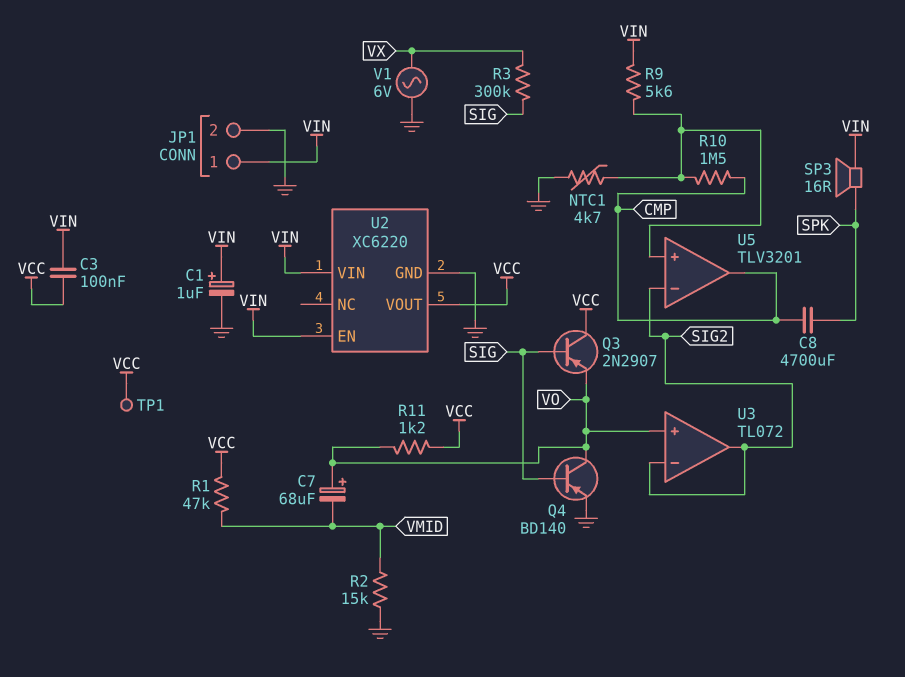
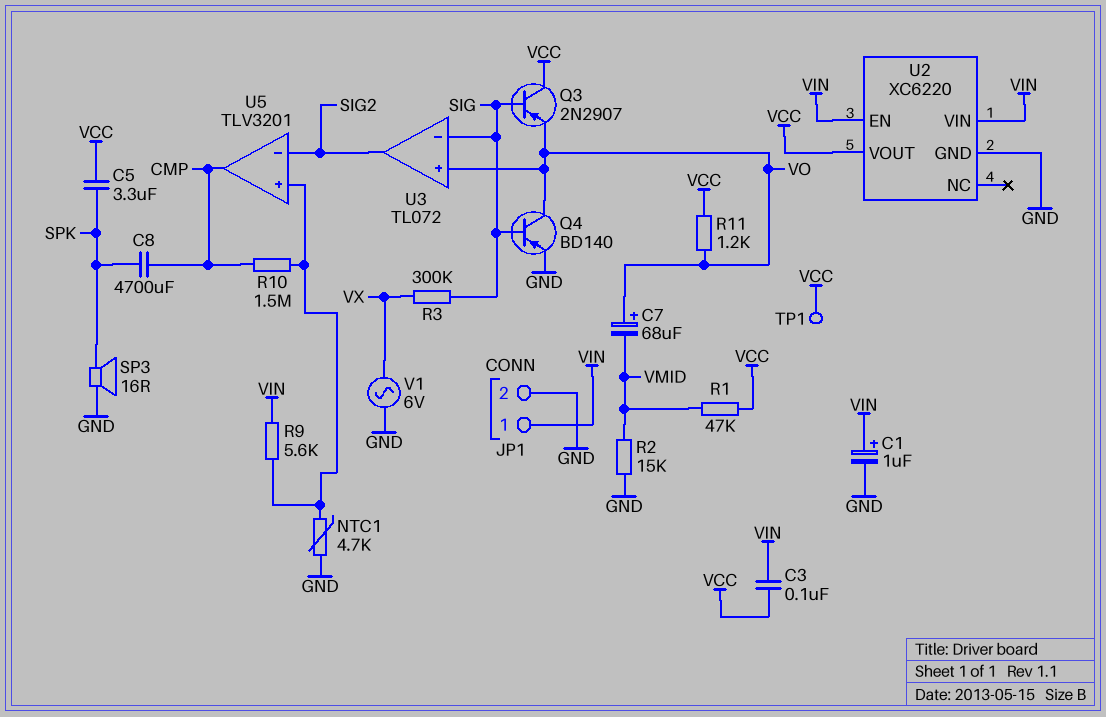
C5: none -> 3.3uF (SPK, VCC)
SP3: speaker 16R (SPK, VIN) -> speaker 16R (GND, SPK)
U3 pin in-: SIG2 -> SIG

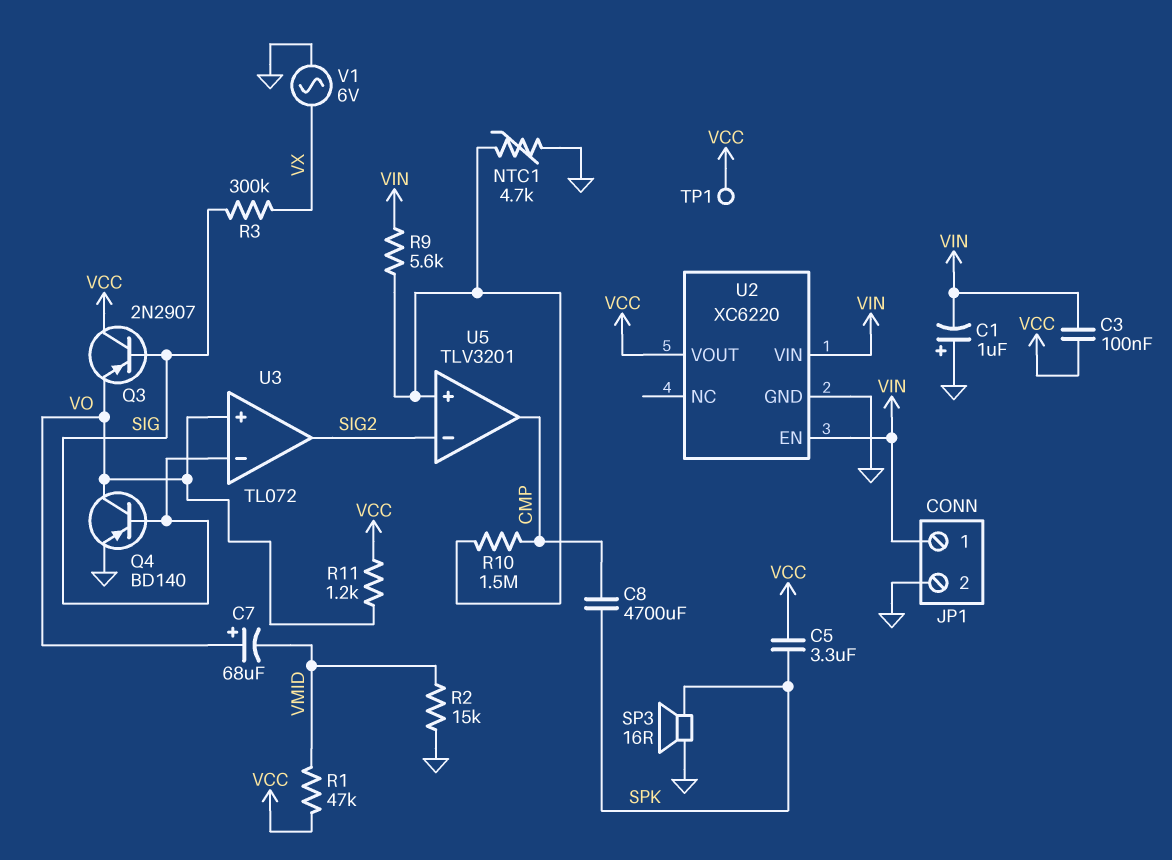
C1: 1uF (plus VIN, minus GND) -> 1uF (plus GND, minus VIN)

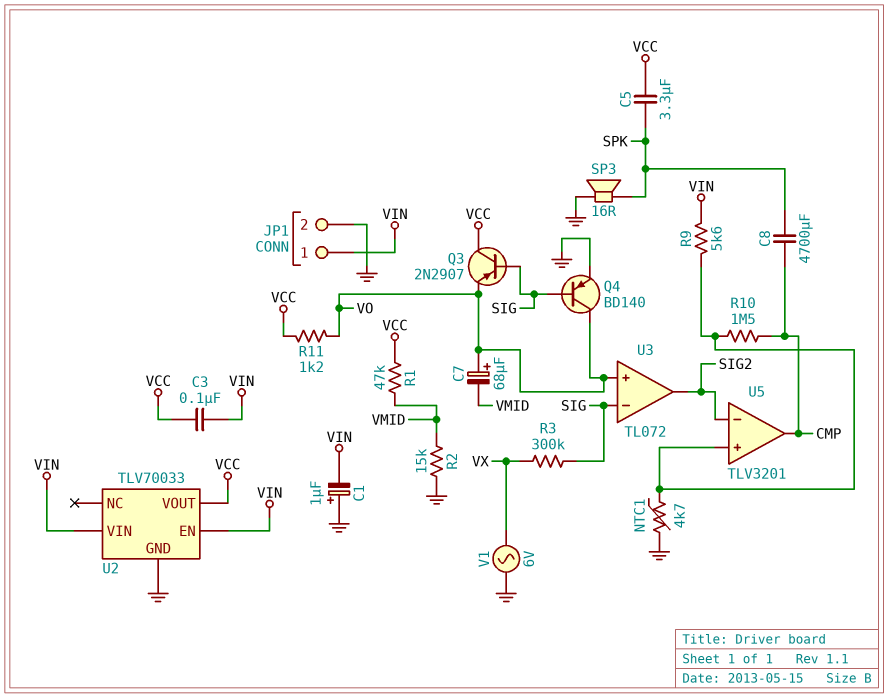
TP1: test point (VCC) -> none
U2: XC6220 -> TLV70033

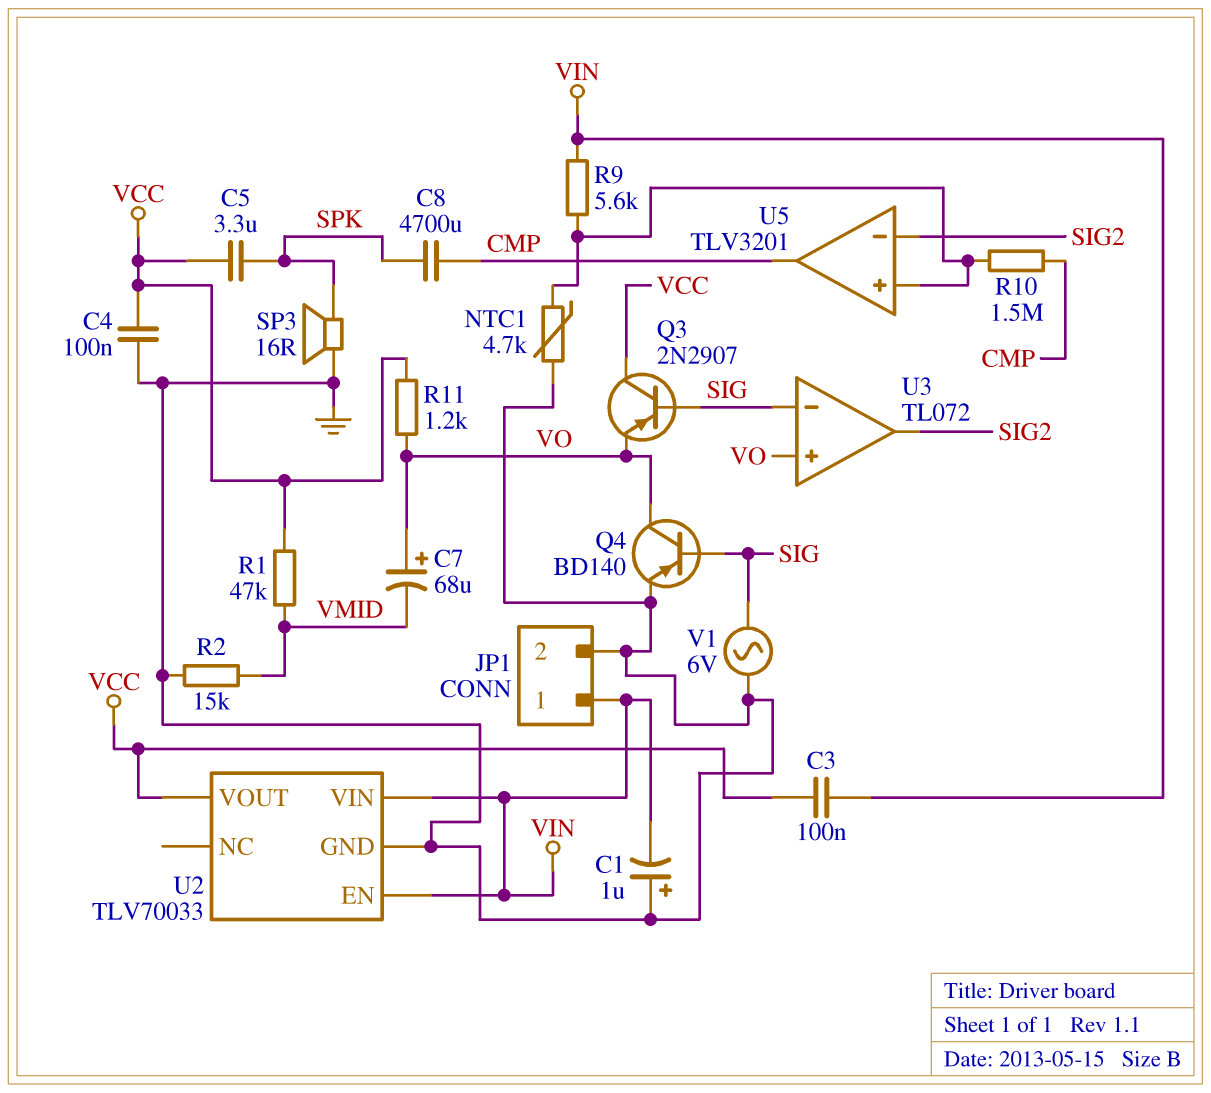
C4: none -> 100nF (GND, VCC)
R3: 300k (SIG, VX) -> none
V1: AC 6V (GND, VX) -> AC 6V (GND, SIG)

